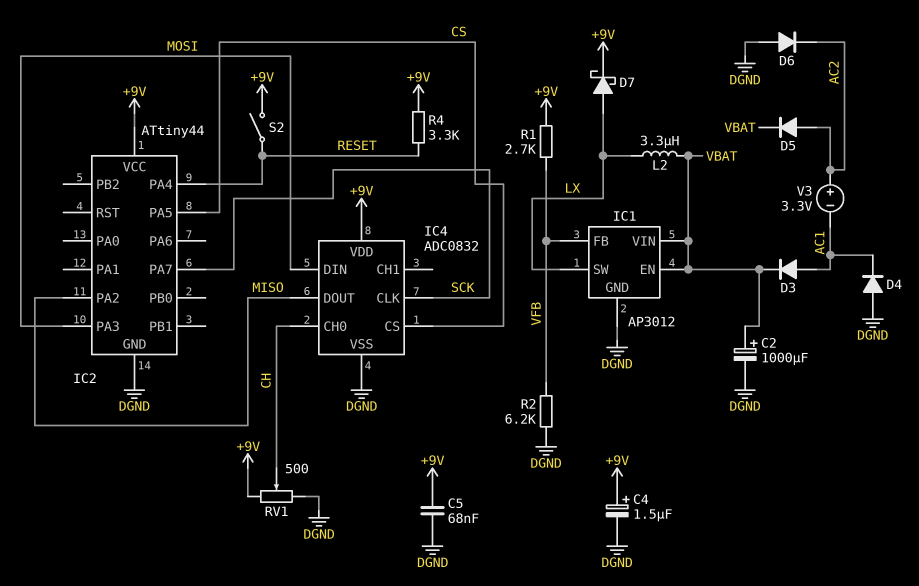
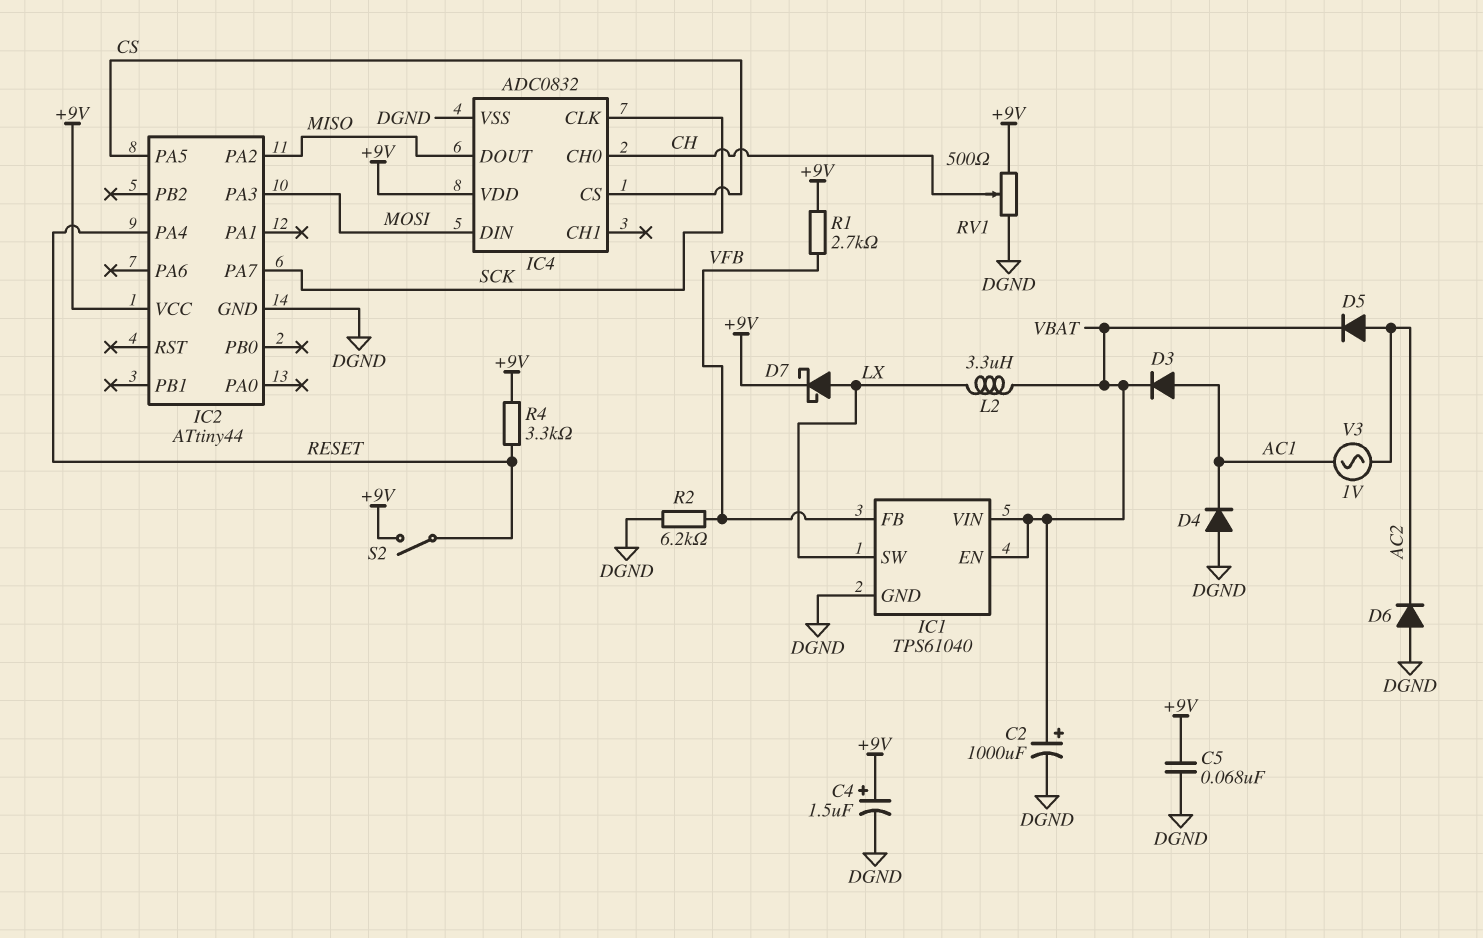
IC1: AP3012 -> TPS61040
V3: 3.3V (plus AC2, minus AC1) -> AC 1V (AC1, AC2)

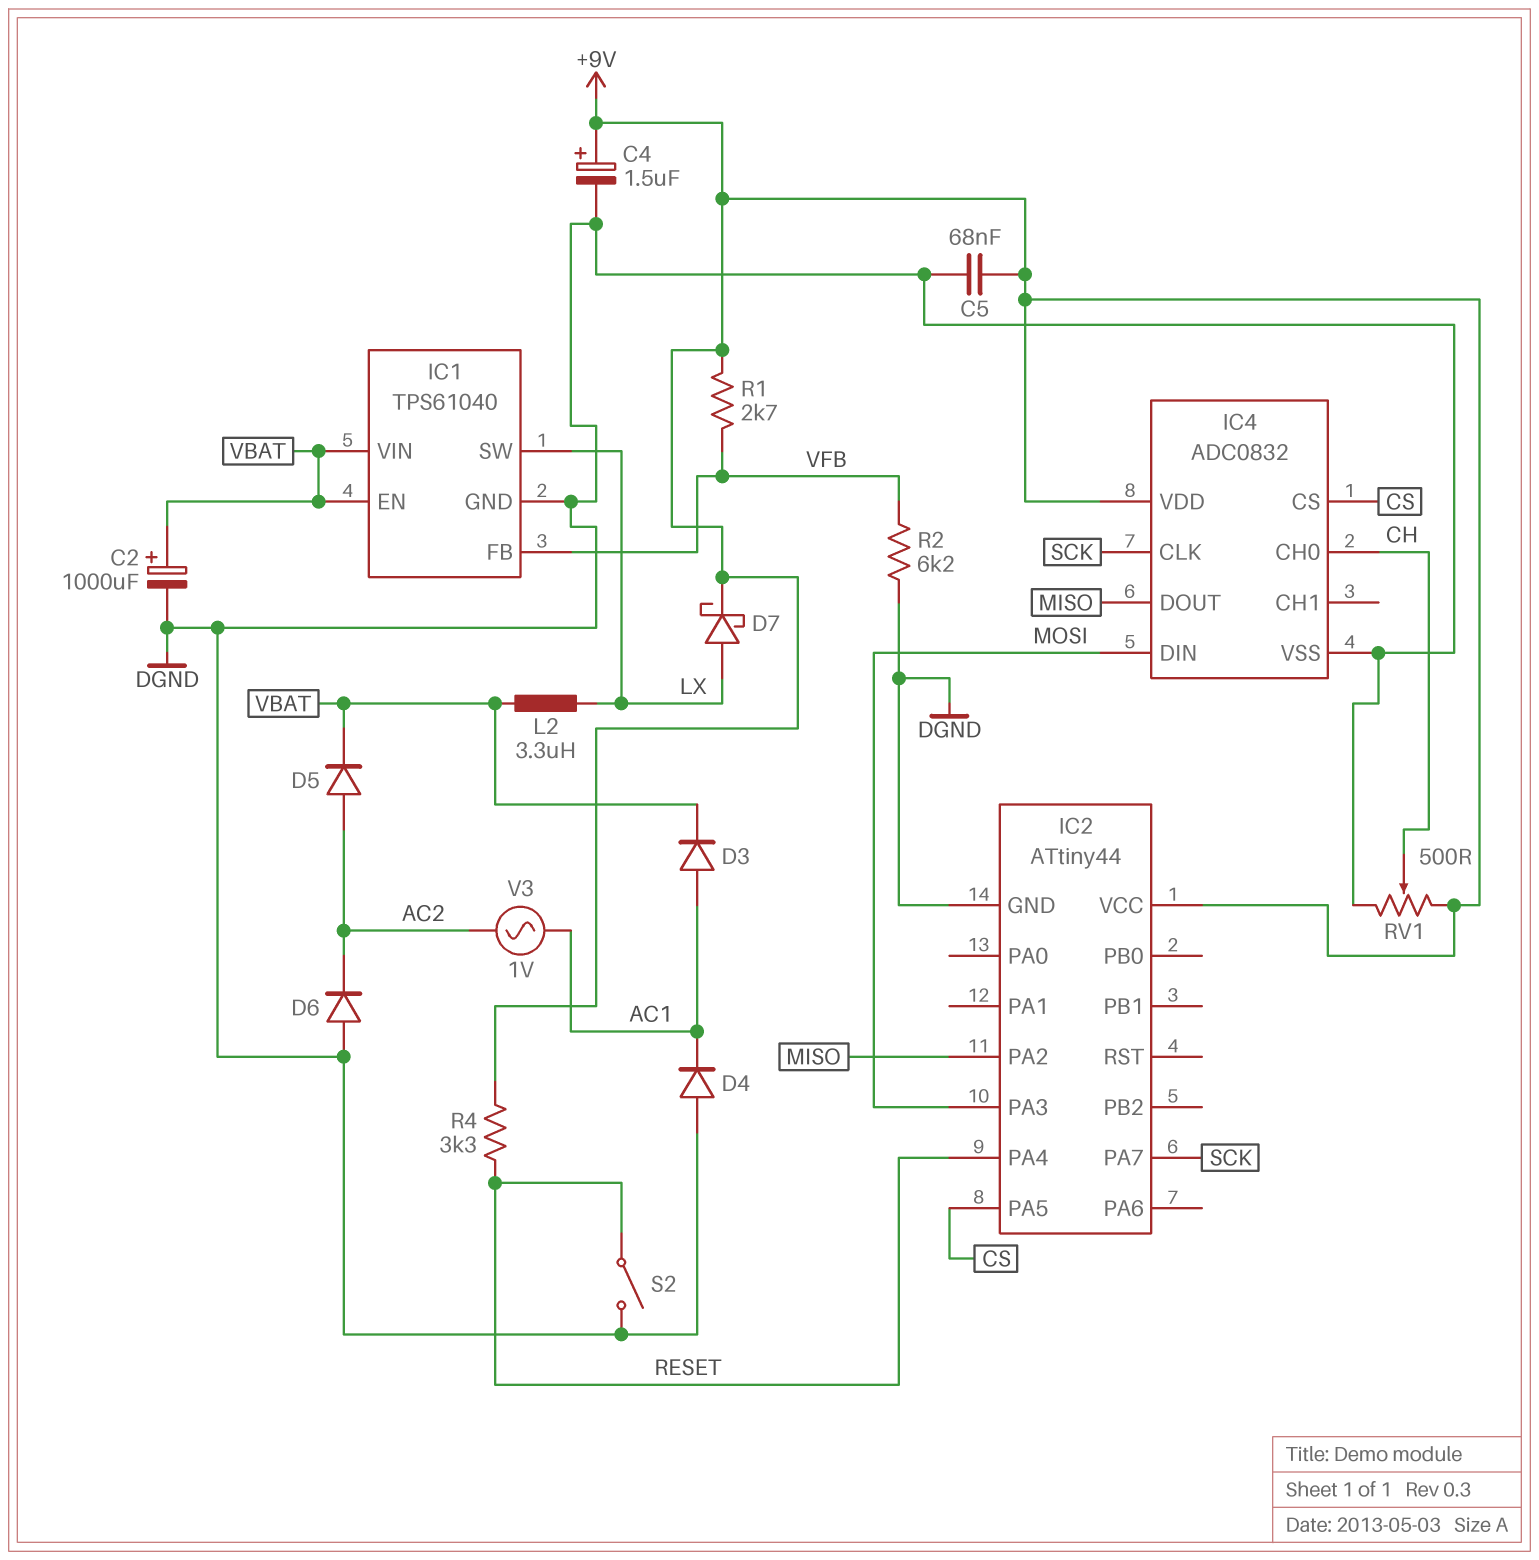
S2: switch (+9V, RESET) -> switch (DGND, RESET)

